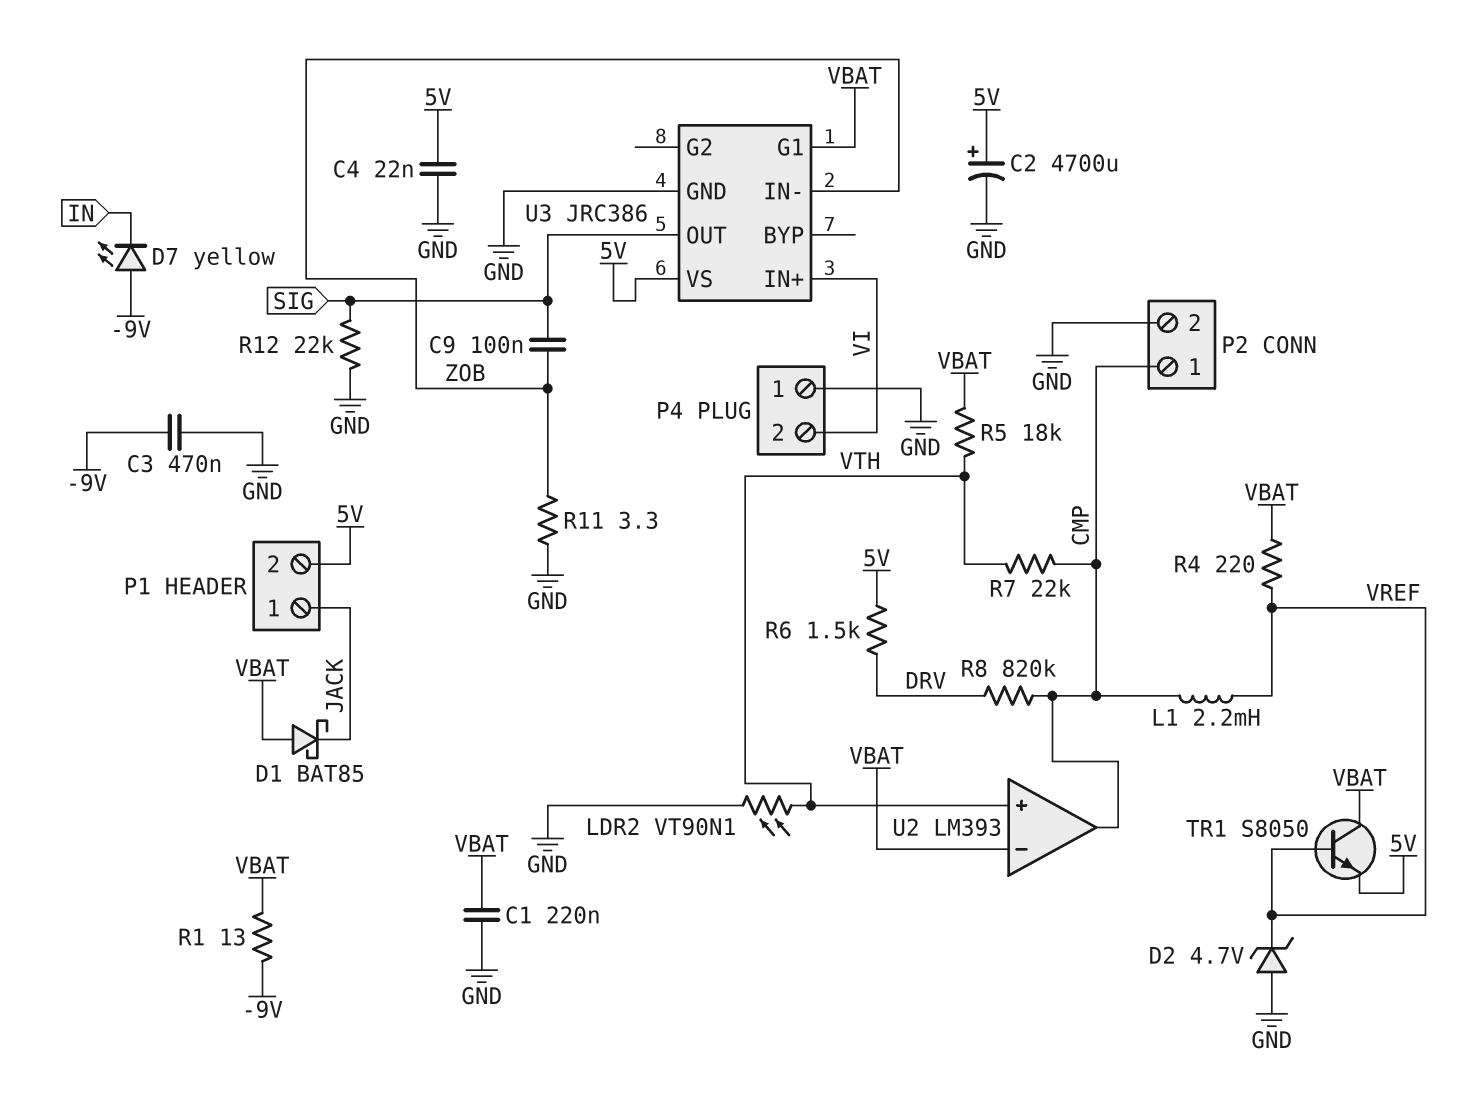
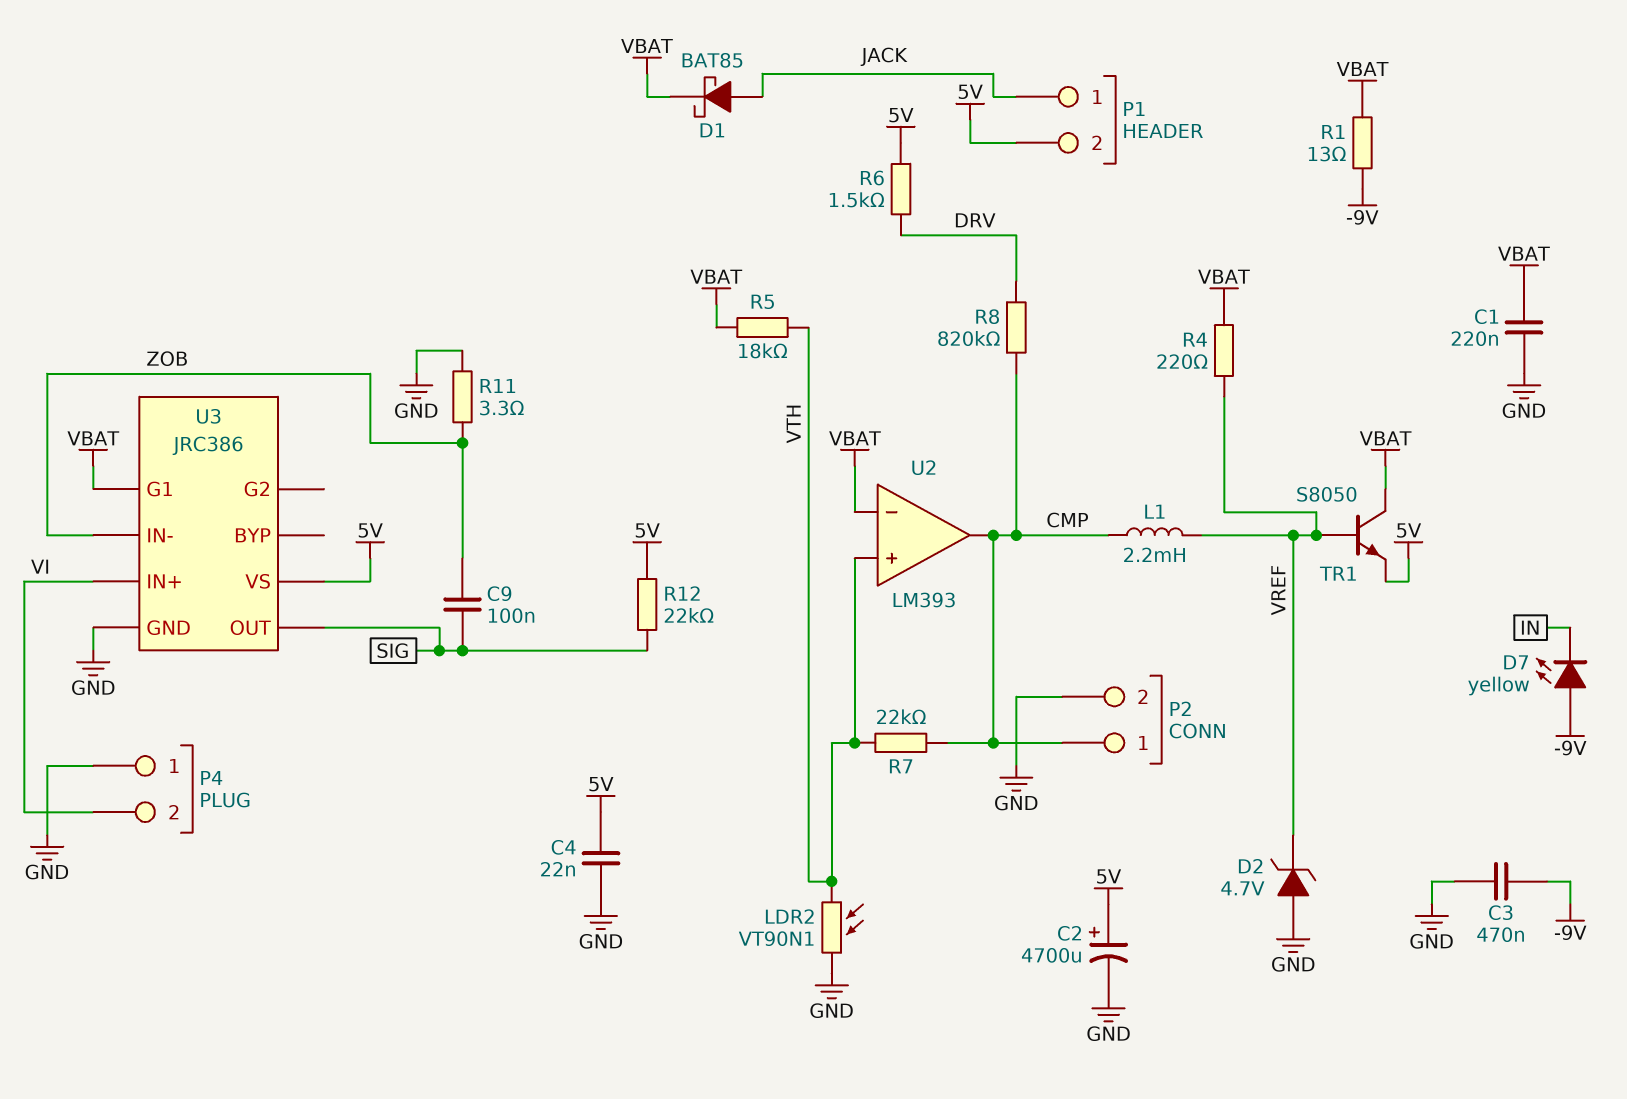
D1: schottky BAT85 (A VBAT, K JACK) -> schottky BAT85 (A JACK, K VBAT)
R12: 22k (GND, SIG) -> 22k (5V, SIG)

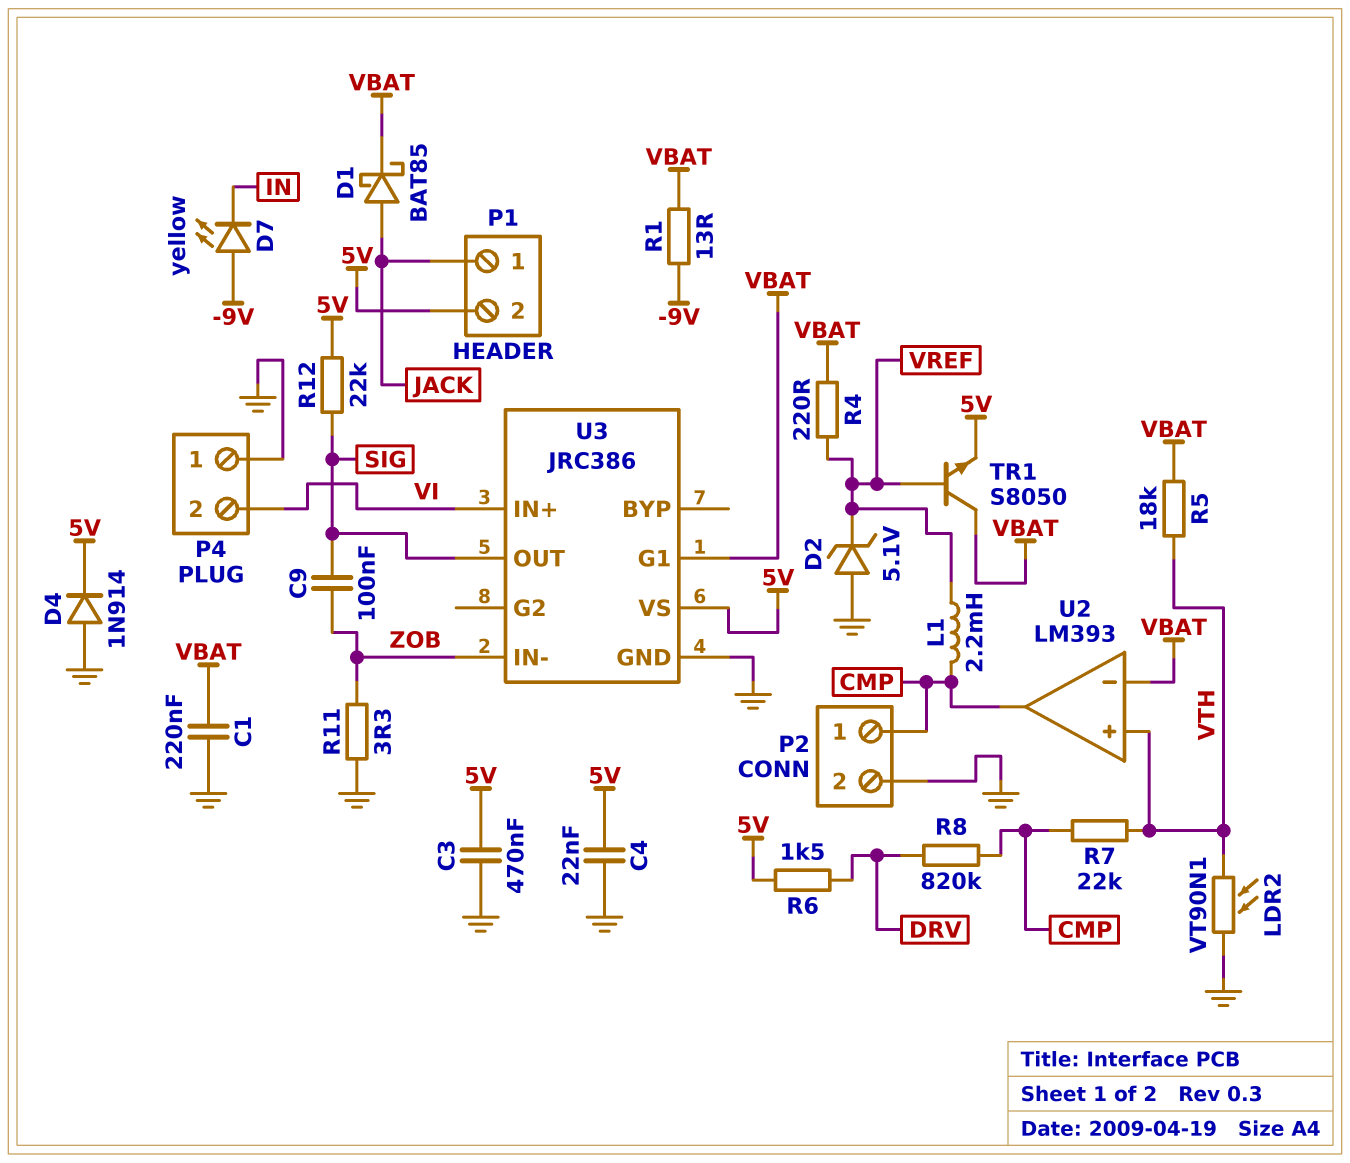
C2: 4700uF (plus 5V, minus GND) -> none
C3: 470nF (-9V, GND) -> 470nF (5V, GND)
D2: zener 4.7V (A GND, K VREF) -> zener 5.1V (A GND, K VREF)
D4: none -> diode 1N914 (A GND, K 5V)

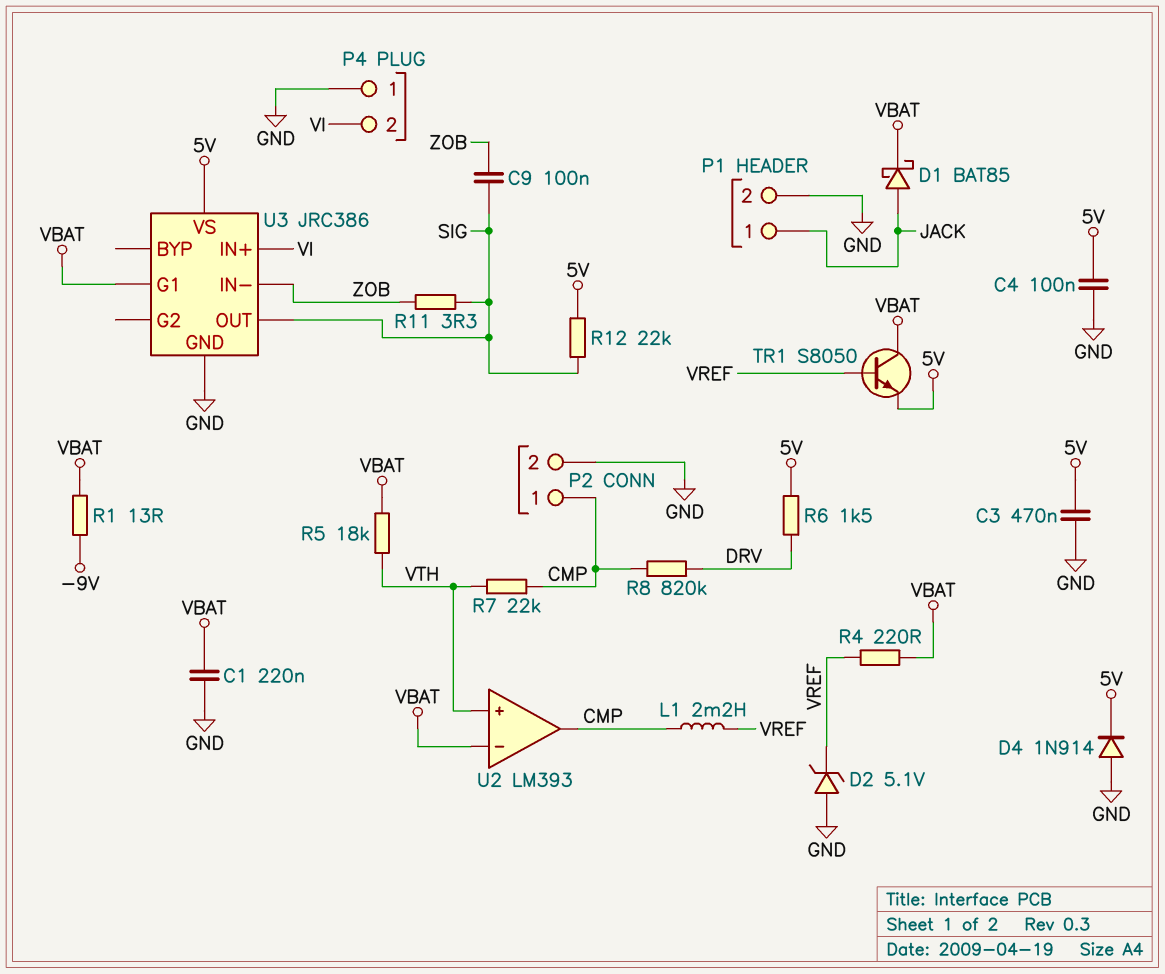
C4: 22nF (5V, GND) -> 100nF (5V, GND)
D7: LED yellow (A -9V, K IN) -> none
LDR2: VT90N1 (GND, VTH) -> none
P1 pin 2: 5V -> GND
R11: 3.3 (GND, ZOB) -> 3.3 (SIG, ZOB)

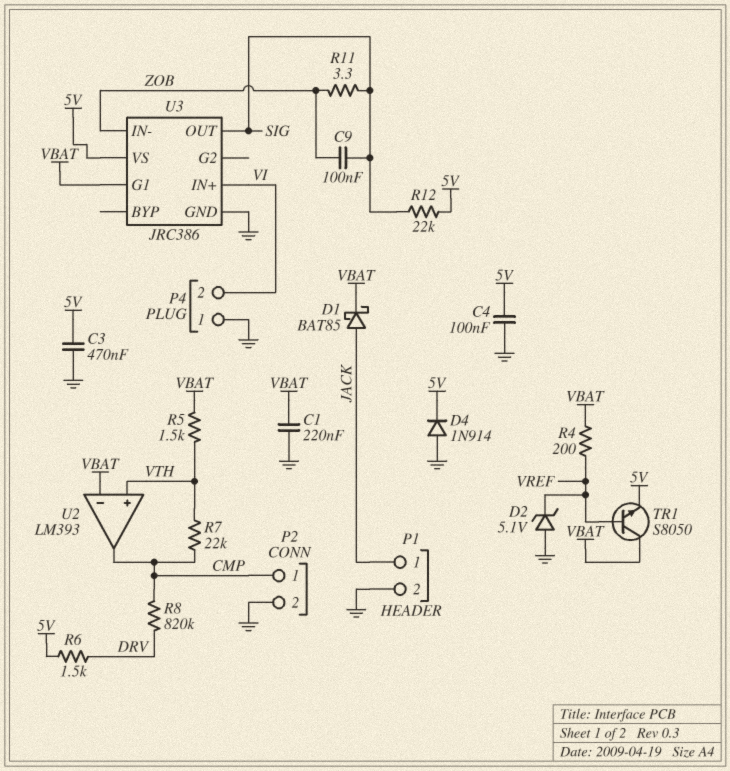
L1: 2.2mH (CMP, VREF) -> none
R1: 13 (-9V, VBAT) -> none
R4: 220 (VBAT, VREF) -> 200 (VBAT, VREF)
R5: 18k (VBAT, VTH) -> 1.5k (VBAT, VTH)

